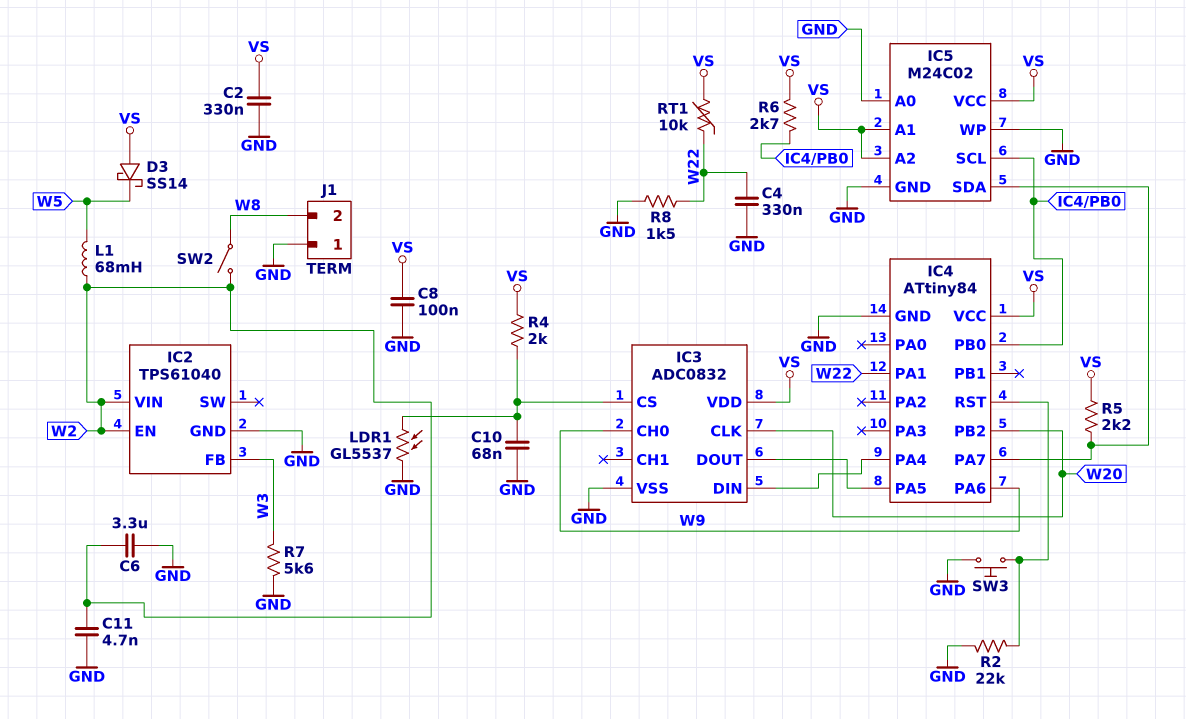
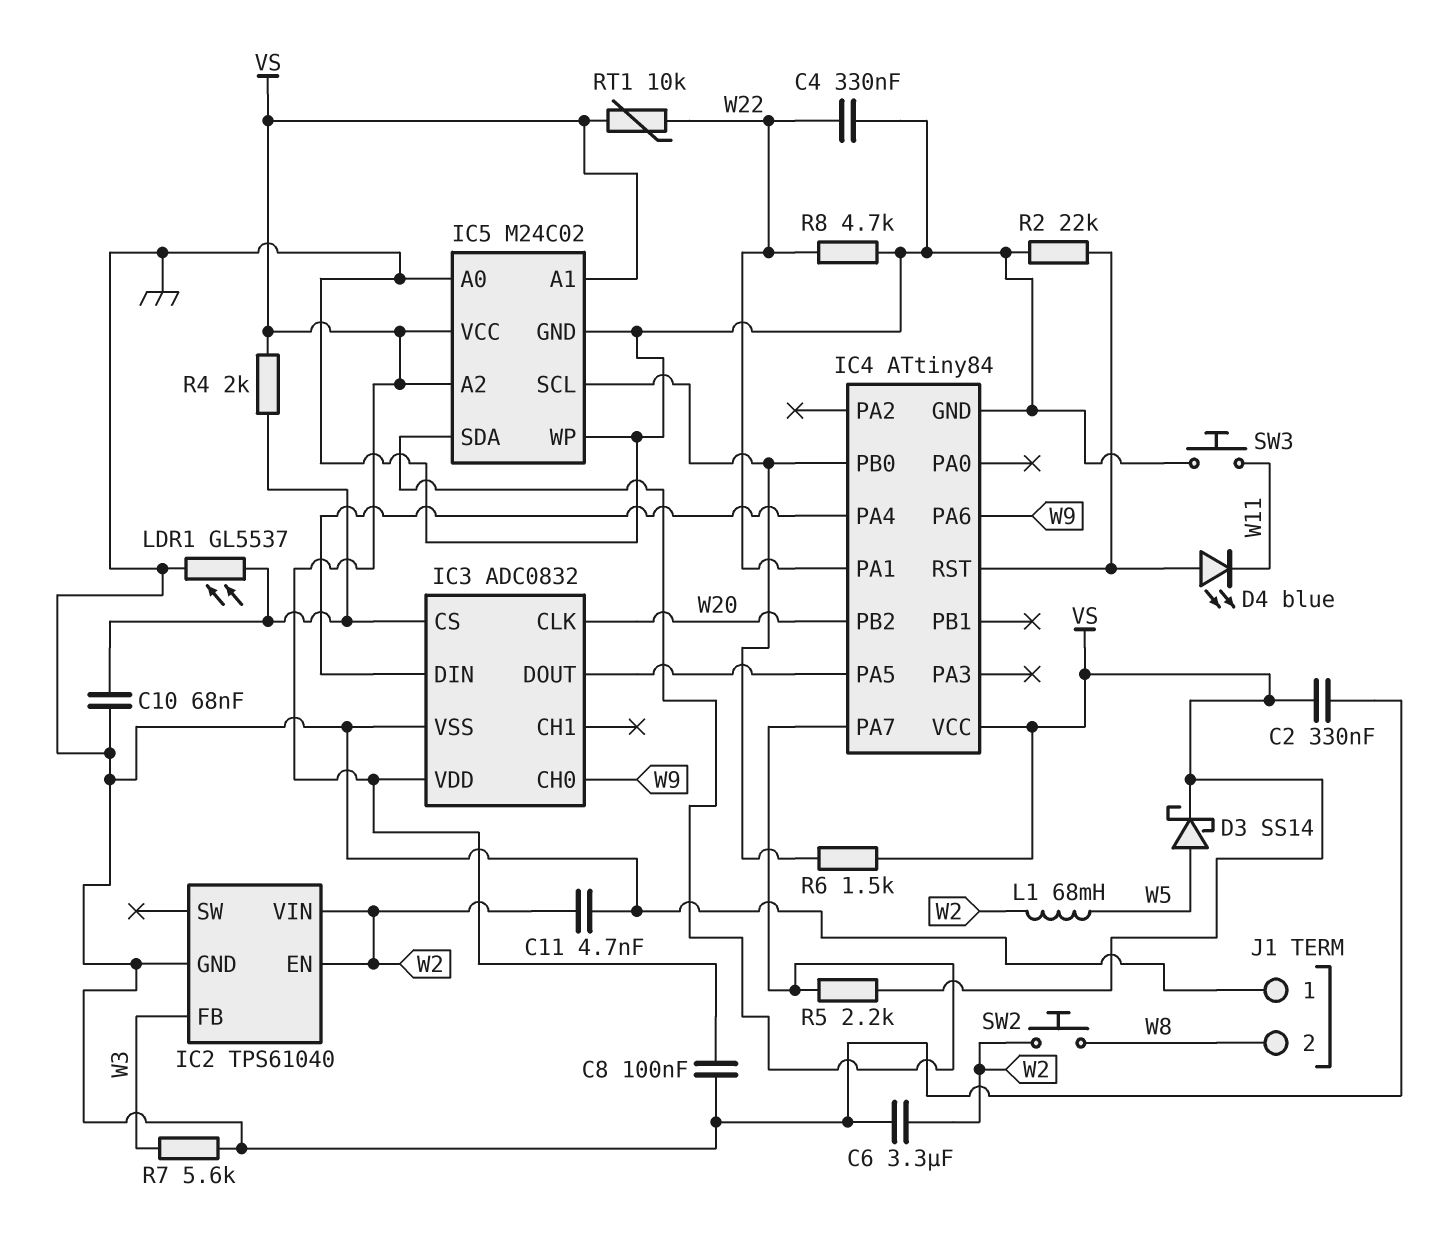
D3: schottky SS14 (A VS, K W5) -> schottky SS14 (A W5, K VS)
D4: none -> LED blue (A IC4/RST, K W11)
R6: 2.7k (IC4/PB0, VS) -> 1.5k (IC4/PB0, VS)
R8: 1.5k (GND, W22) -> 4.7k (GND, W22)
SW2: switch (W2, W8) -> button (W2, W8)
SW3: button (GND, IC4/RST) -> button (GND, W11)

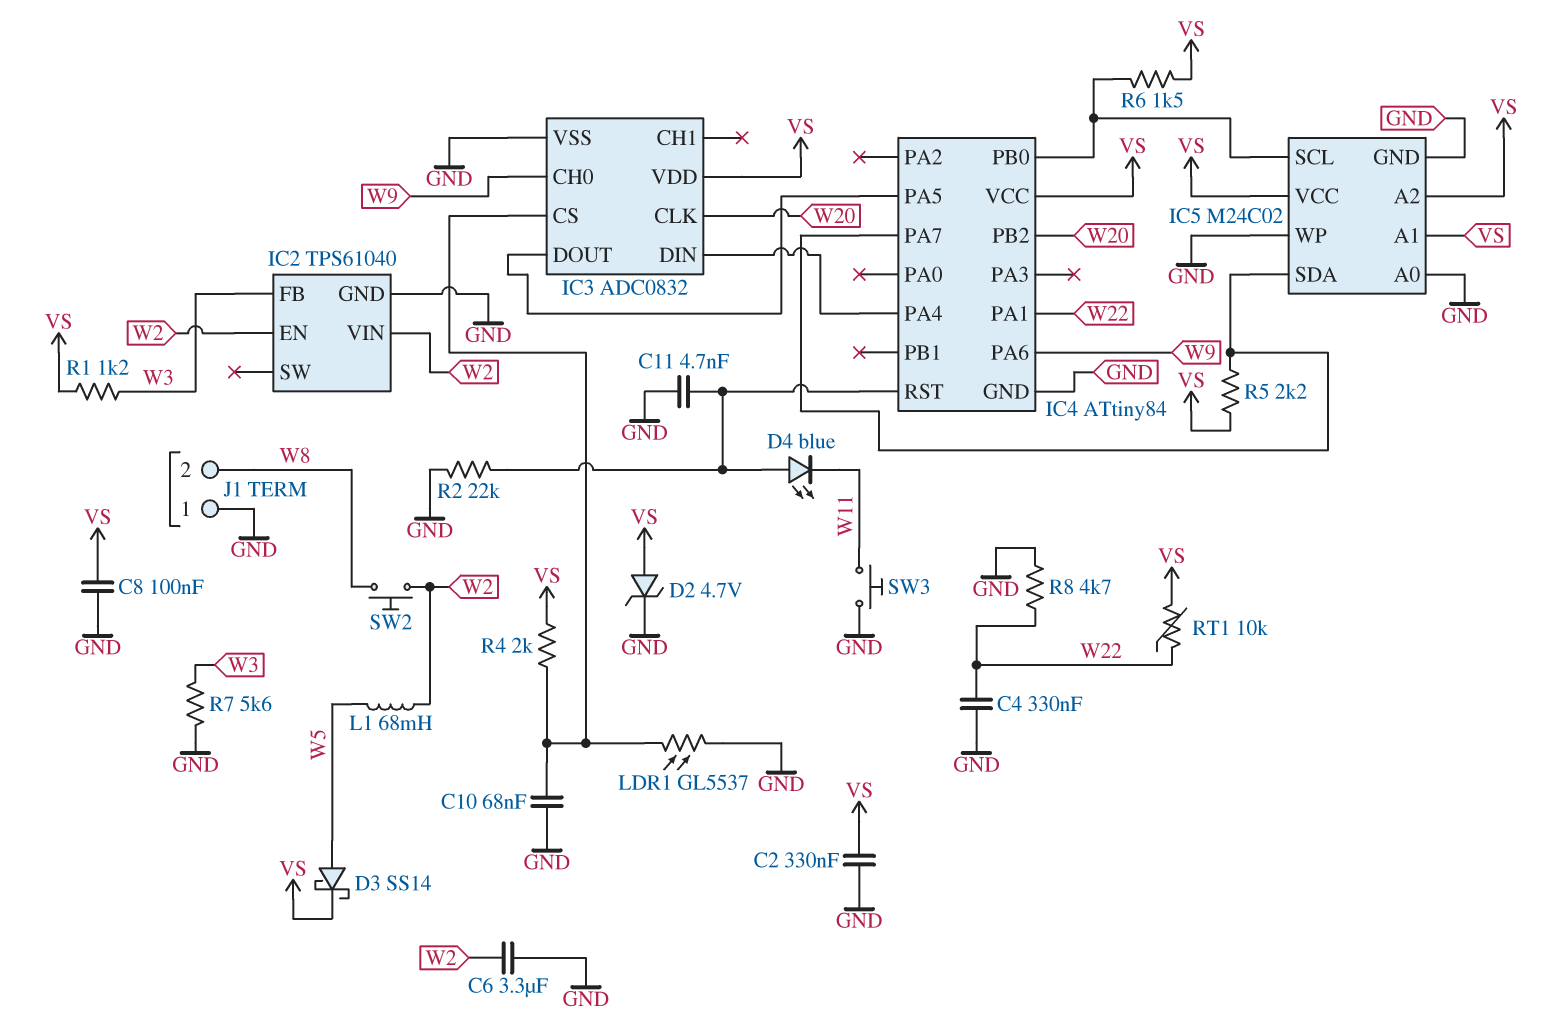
C11: 4.7nF (GND, W2) -> 4.7nF (GND, IC4/RST)
D2: none -> zener 4.7V (A VS, K GND)
R1: none -> 1.2k (VS, W3)

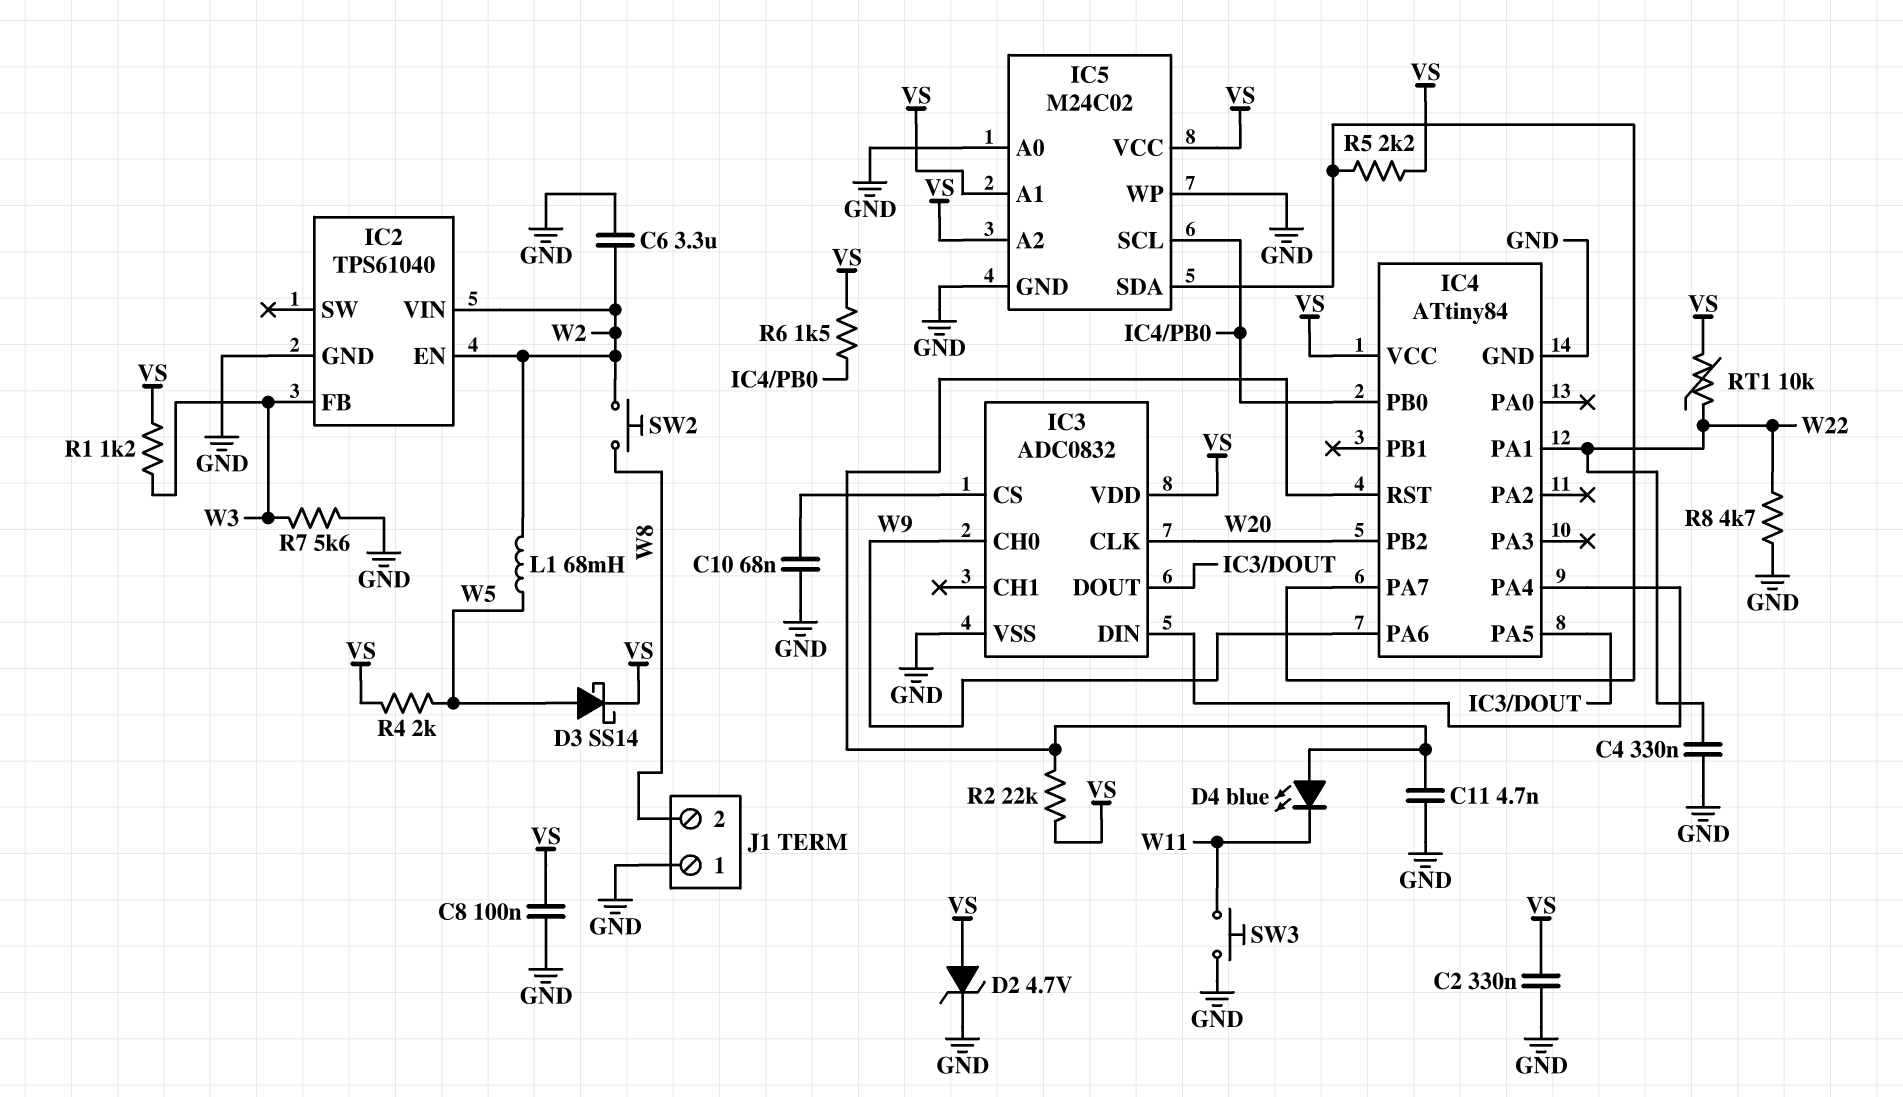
LDR1: GL5537 (GND, IC3/CS) -> none
R2: 22k (GND, IC4/RST) -> 22k (IC4/RST, VS)
R4: 2k (IC3/CS, VS) -> 2k (VS, W5)

